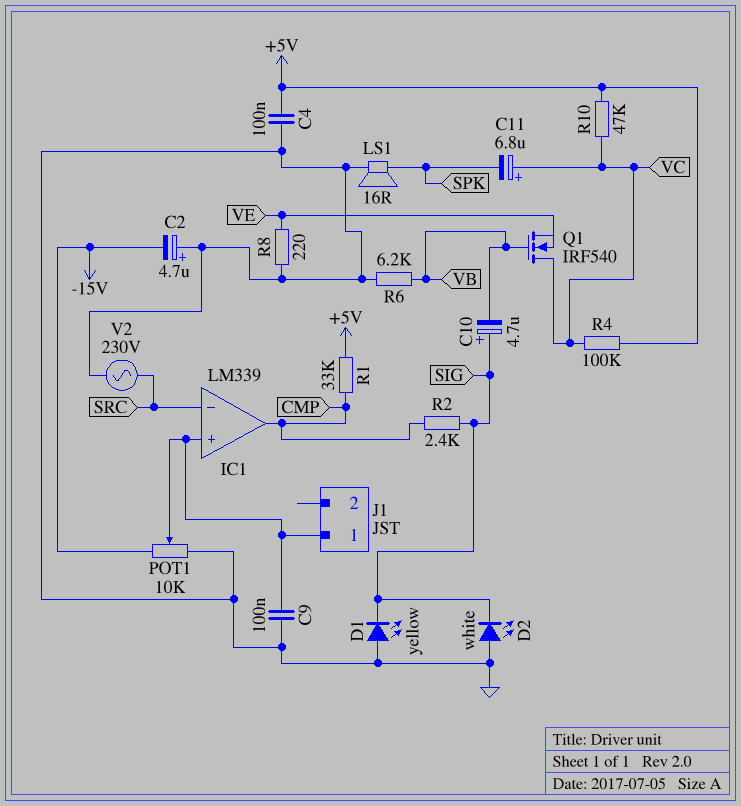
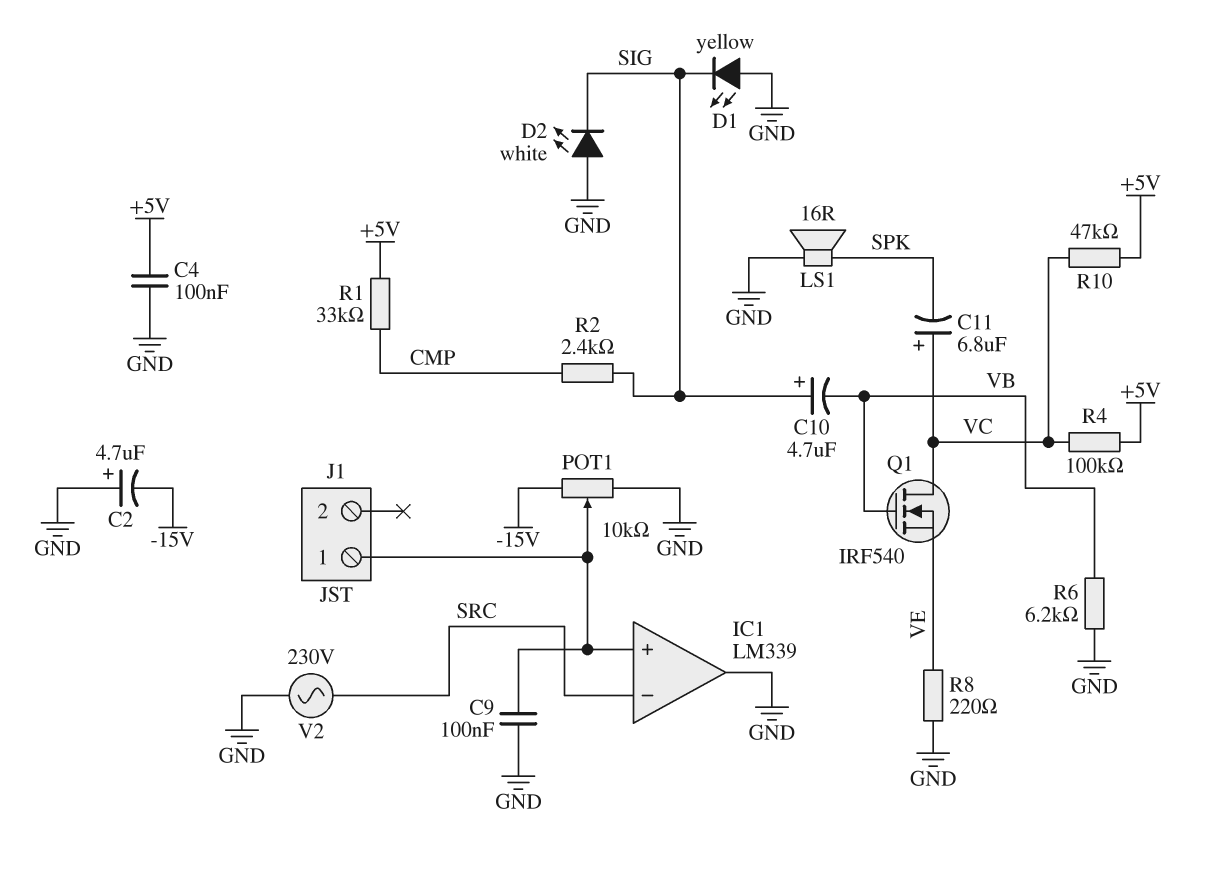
IC1 pin out: CMP -> GND

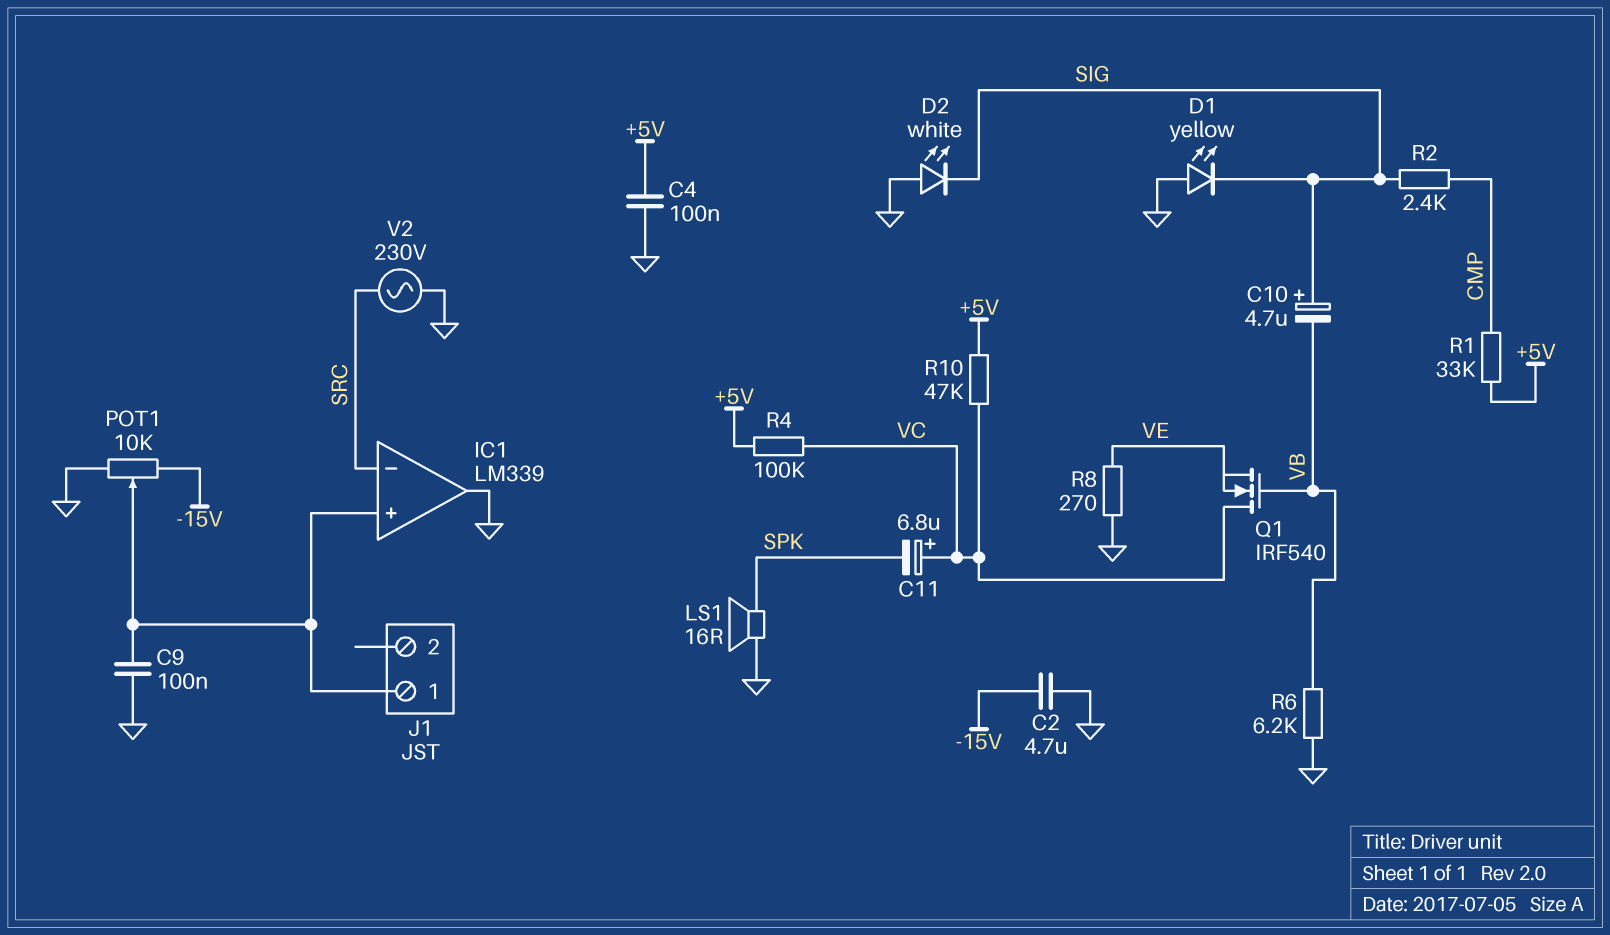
C2: 4.7uF (plus GND, minus -15V) -> 4.7uF (-15V, GND)
R8: 220 (GND, VE) -> 270 (GND, VE)

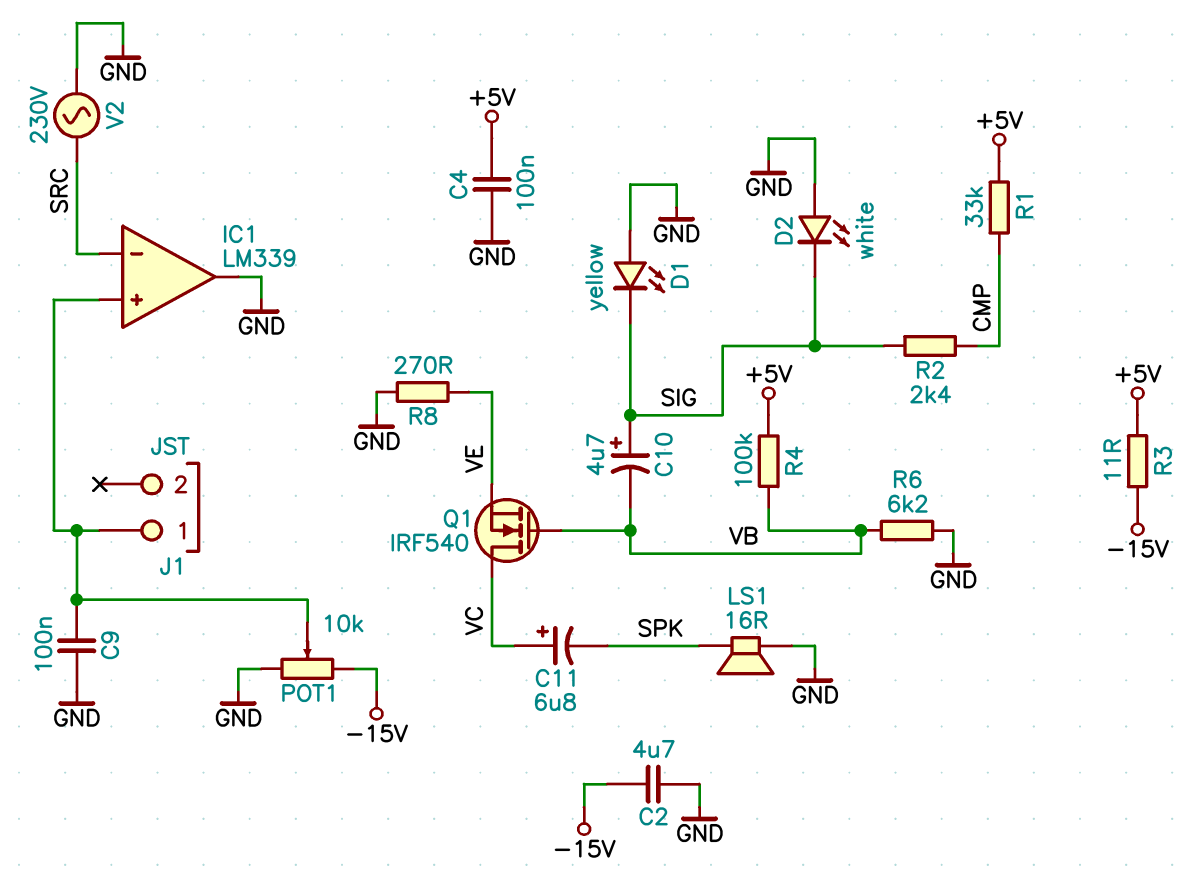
R3: none -> 11 (+5V, -15V)
R4: 100k (+5V, VC) -> 100k (+5V, VB)
R10: 47k (+5V, VC) -> none

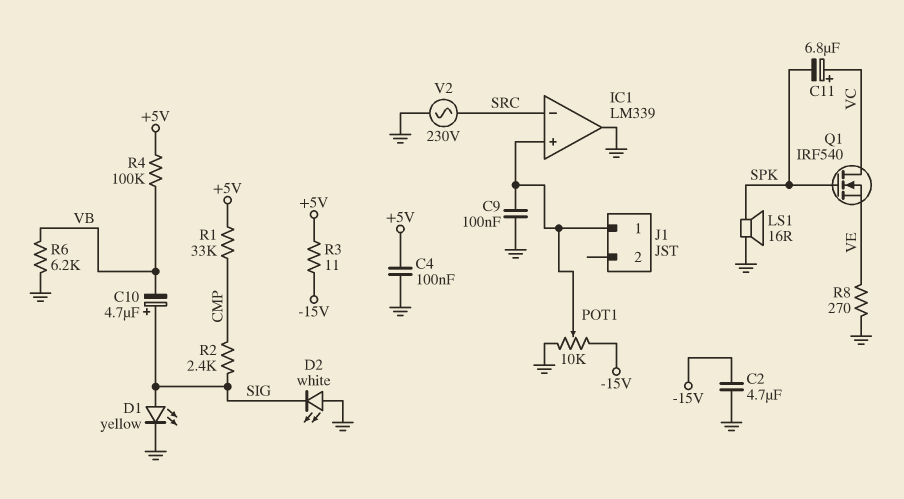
D1: LED yellow (A GND, K SIG) -> LED yellow (A SIG, K GND)
Q1: NMOS IRF540 (G VB, D VC, S VE) -> NMOS IRF540 (G SPK, D VC, S VE)

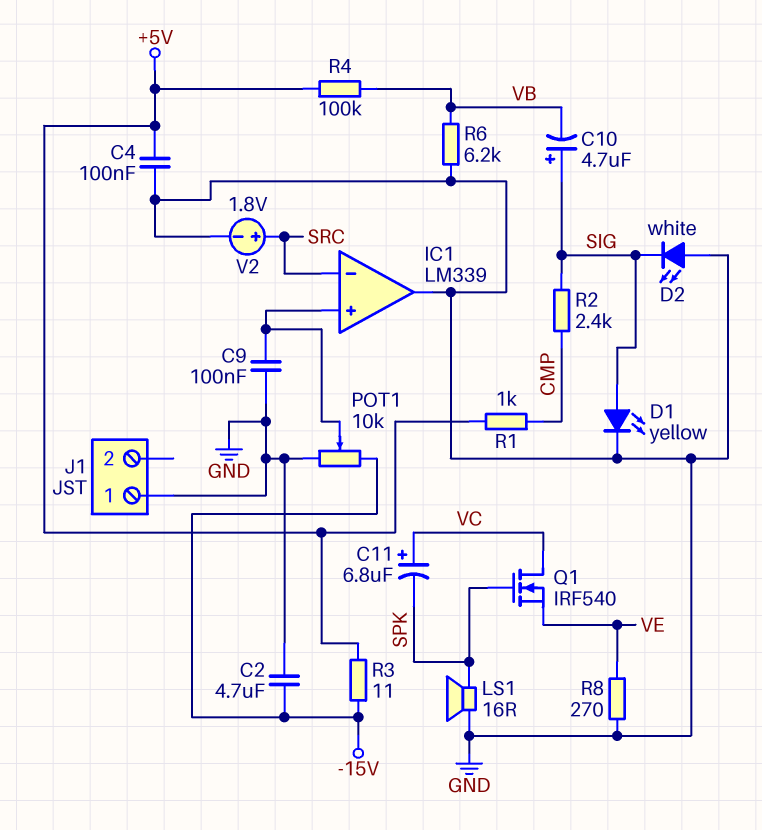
J1 pin 1: IC1/in+ -> GND
R1: 33k (+5V, CMP) -> 1k (+5V, CMP)
V2: AC 230V (GND, SRC) -> 1.8V (plus SRC, minus GND)

